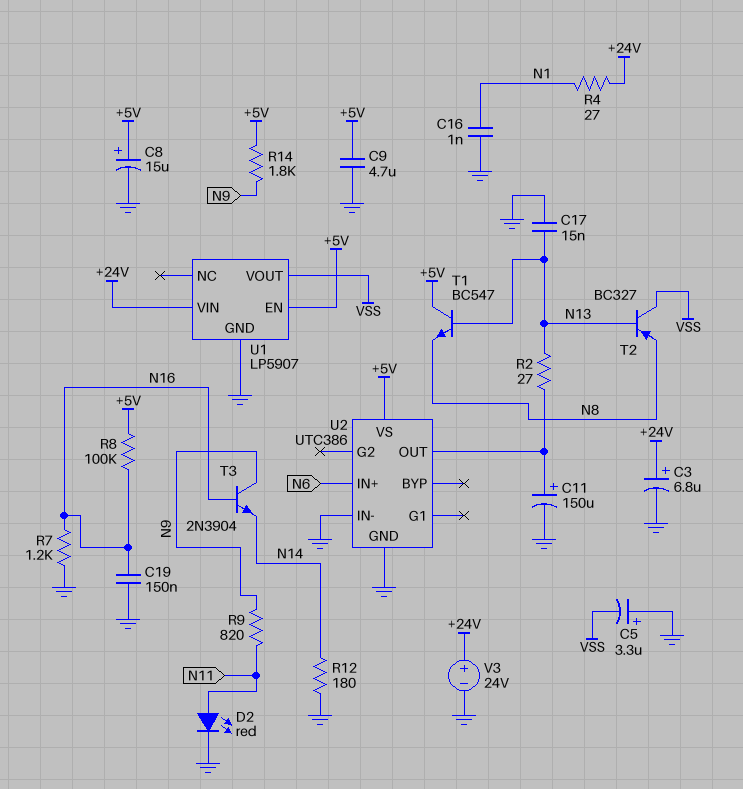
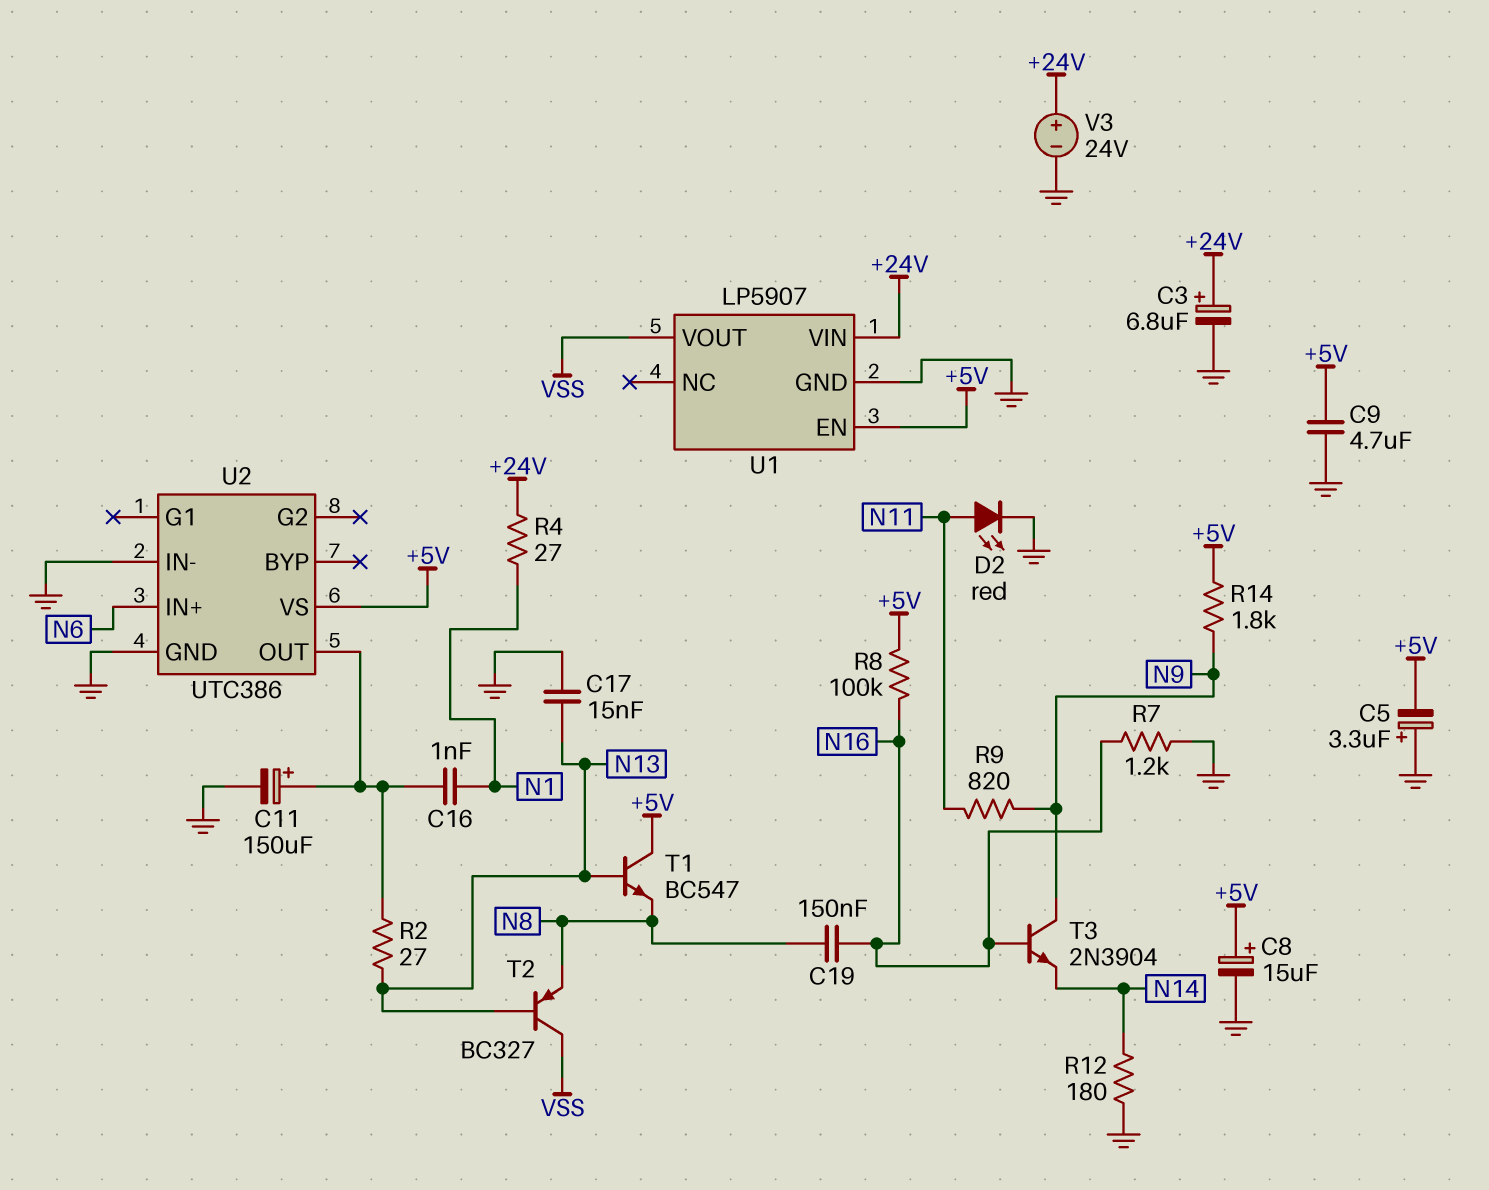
C5: 3.3uF (plus GND, minus VSS) -> 3.3uF (plus GND, minus +5V)
C16: 1nF (GND, N1) -> 1nF (N1, U2/OUT)
C19: 150nF (GND, N16) -> 150nF (N8, N16)

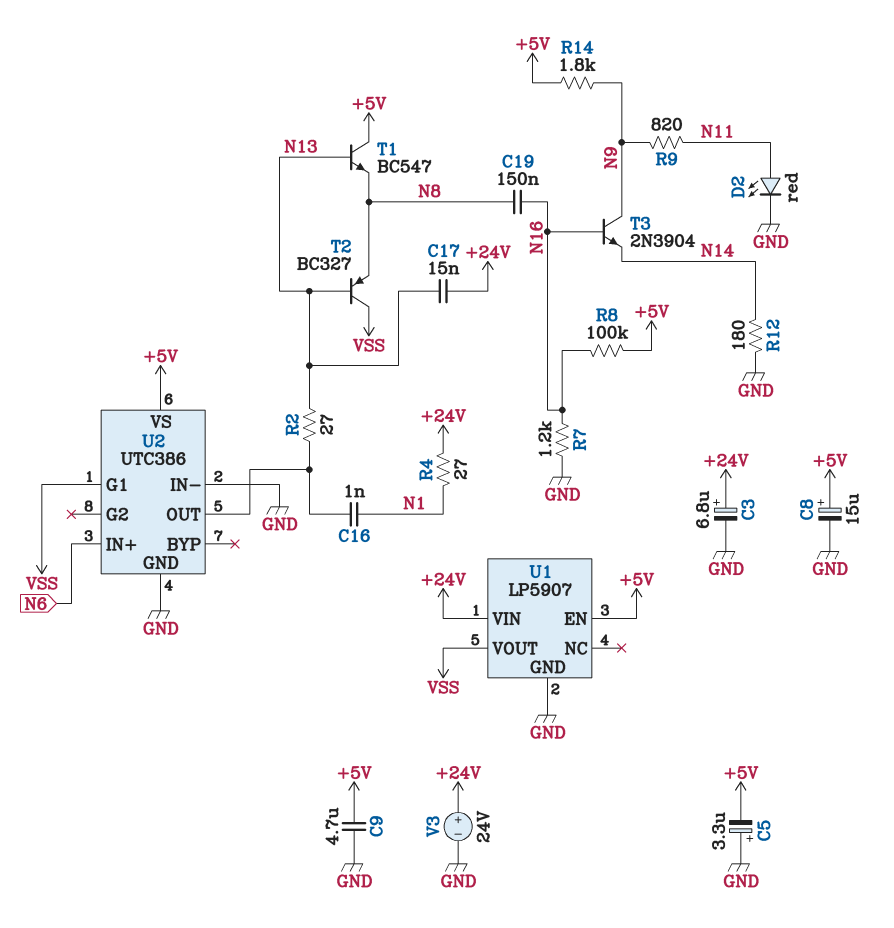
C11: 150uF (plus U2/OUT, minus GND) -> none
C17: 15nF (GND, N13) -> 15nF (+24V, N13)
U2 pin G1: none -> VSS

